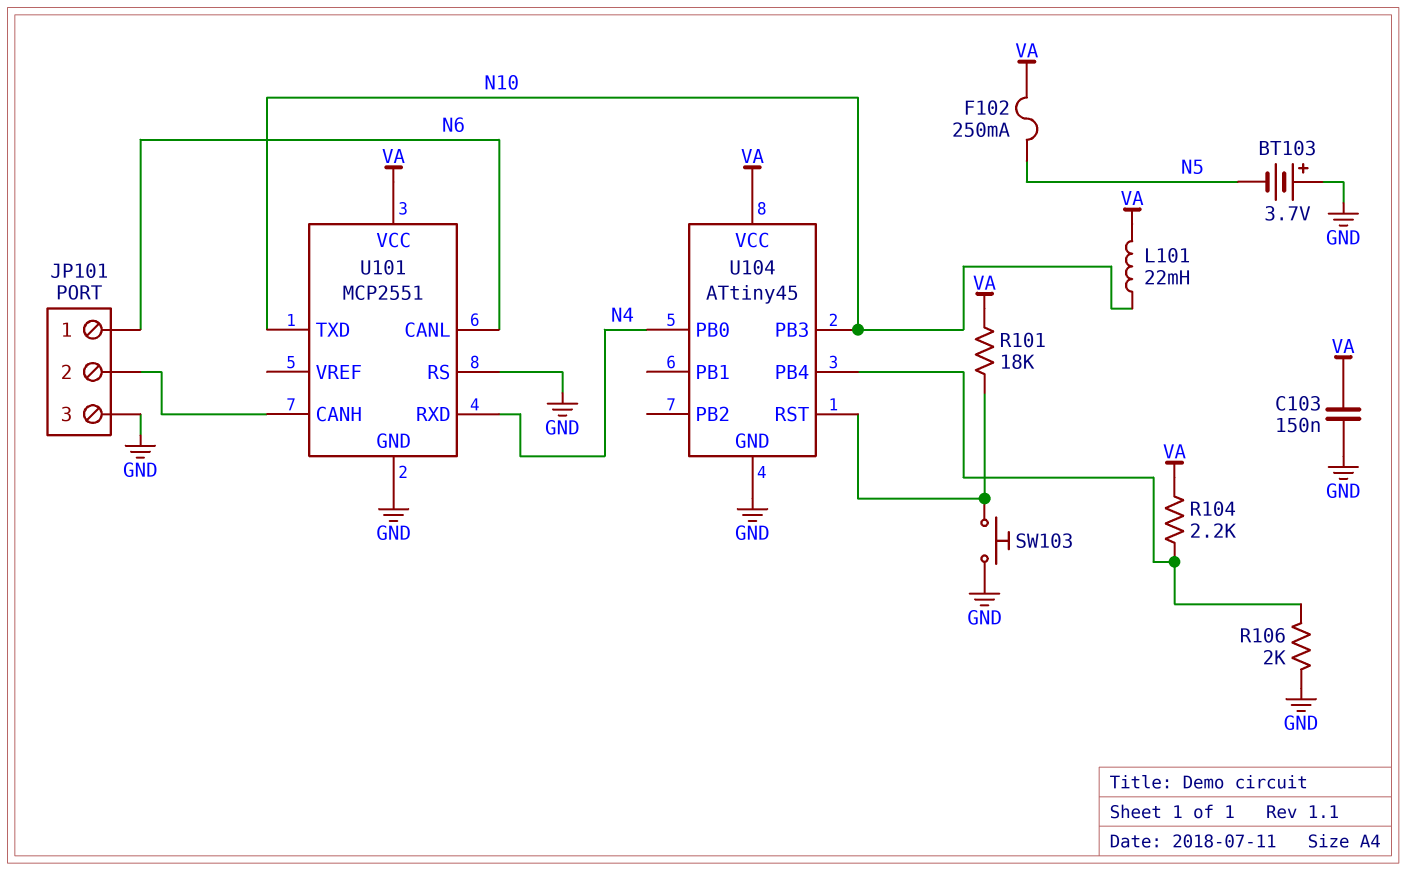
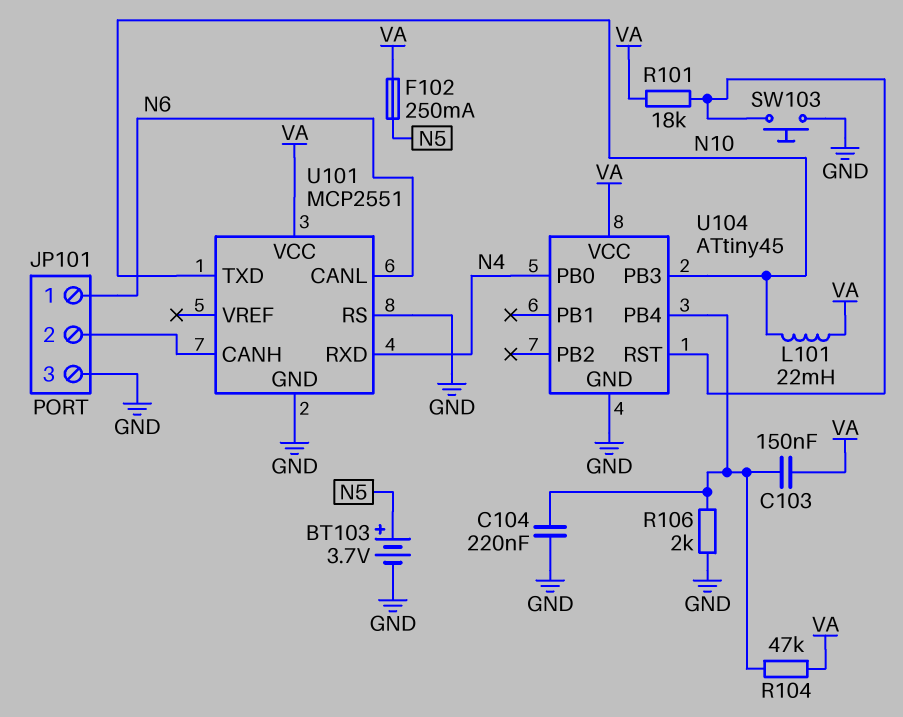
BT103: 3.7V (plus GND, minus N5) -> 3.7V (plus N5, minus GND)
C103: 150nF (GND, VA) -> 150nF (U104/PB4, VA)
C104: none -> 220nF (GND, U104/PB4)
R104: 2.2k (U104/PB4, VA) -> 47k (U104/PB4, VA)

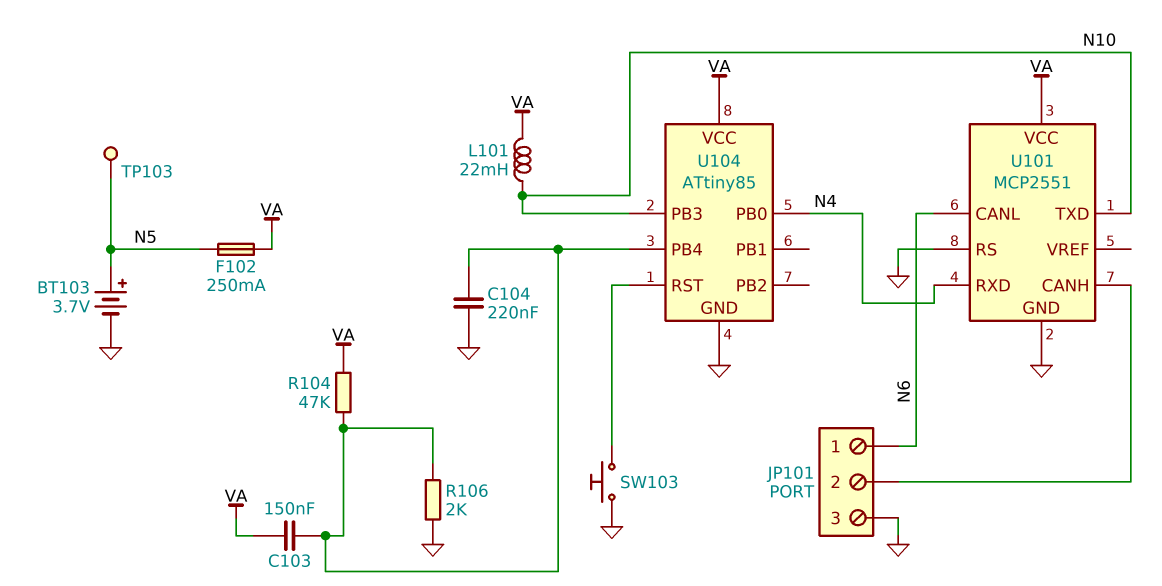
R101: 18k (U104/RST, VA) -> none
TP103: none -> test point (N5)
U104: ATtiny45 -> ATtiny85

